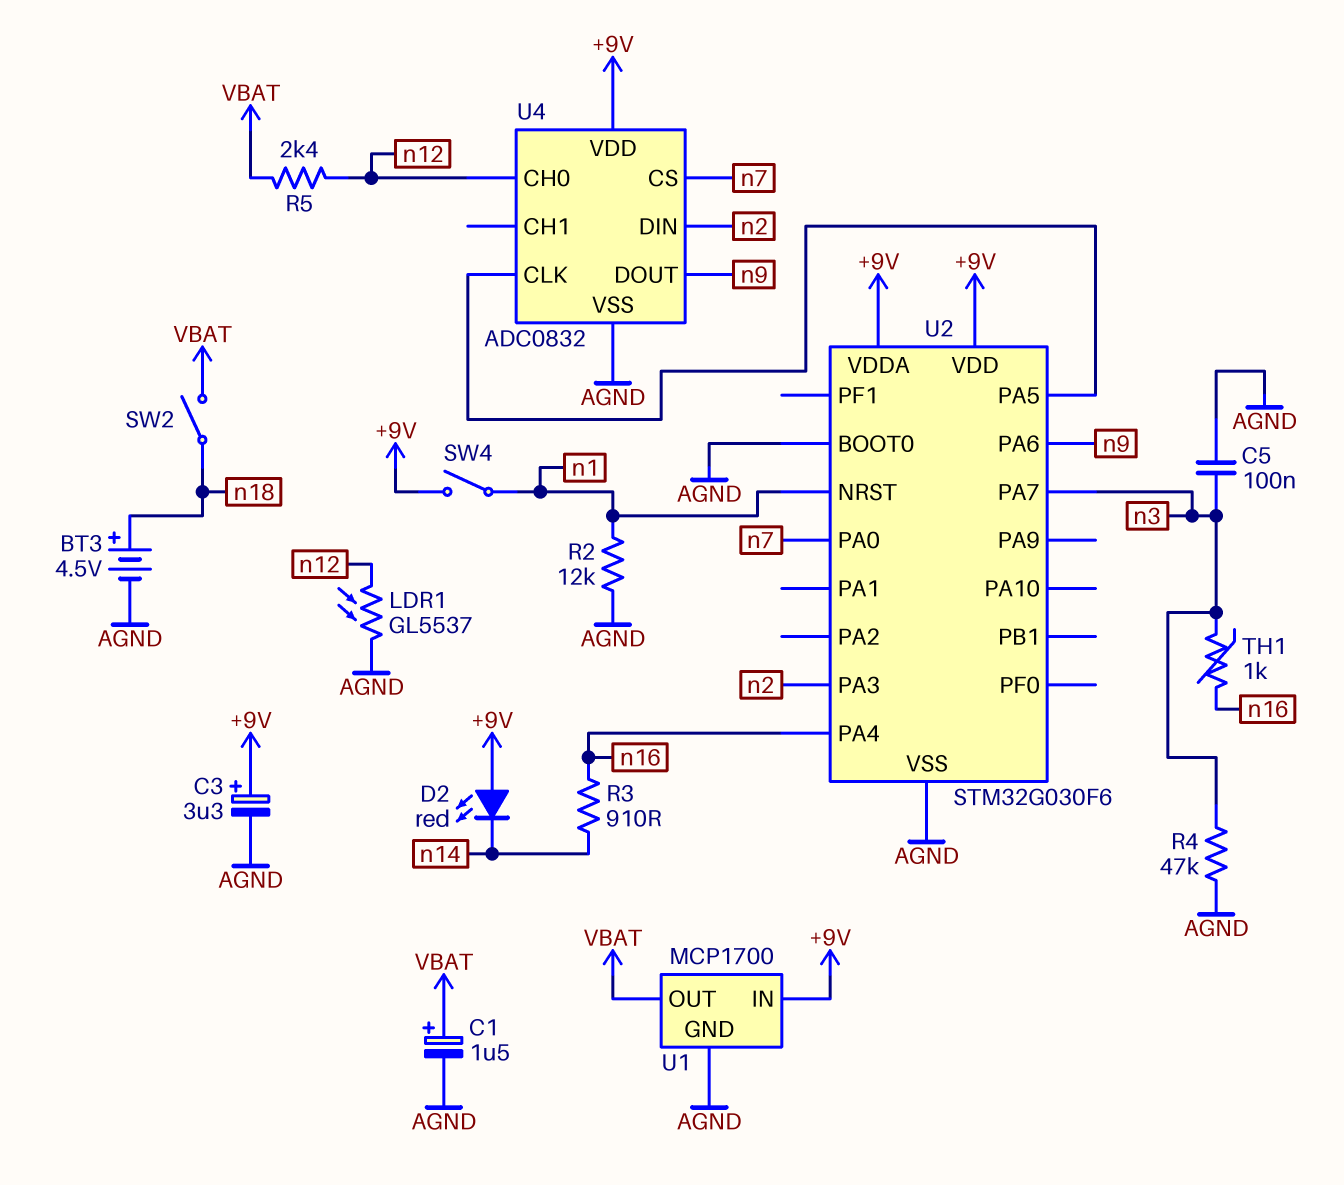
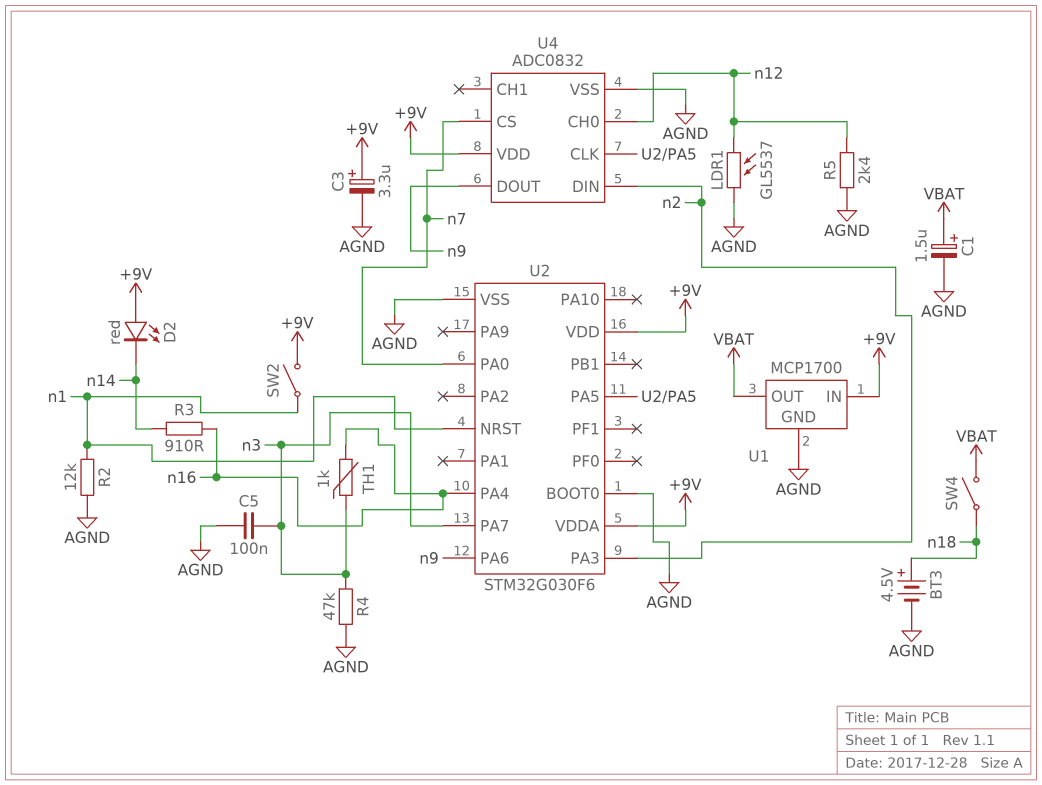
R5: 2.4k (VBAT, n12) -> 2.4k (AGND, n12)
SW2: switch (VBAT, n18) -> switch (+9V, n1)
SW4: switch (+9V, n1) -> switch (VBAT, n18)

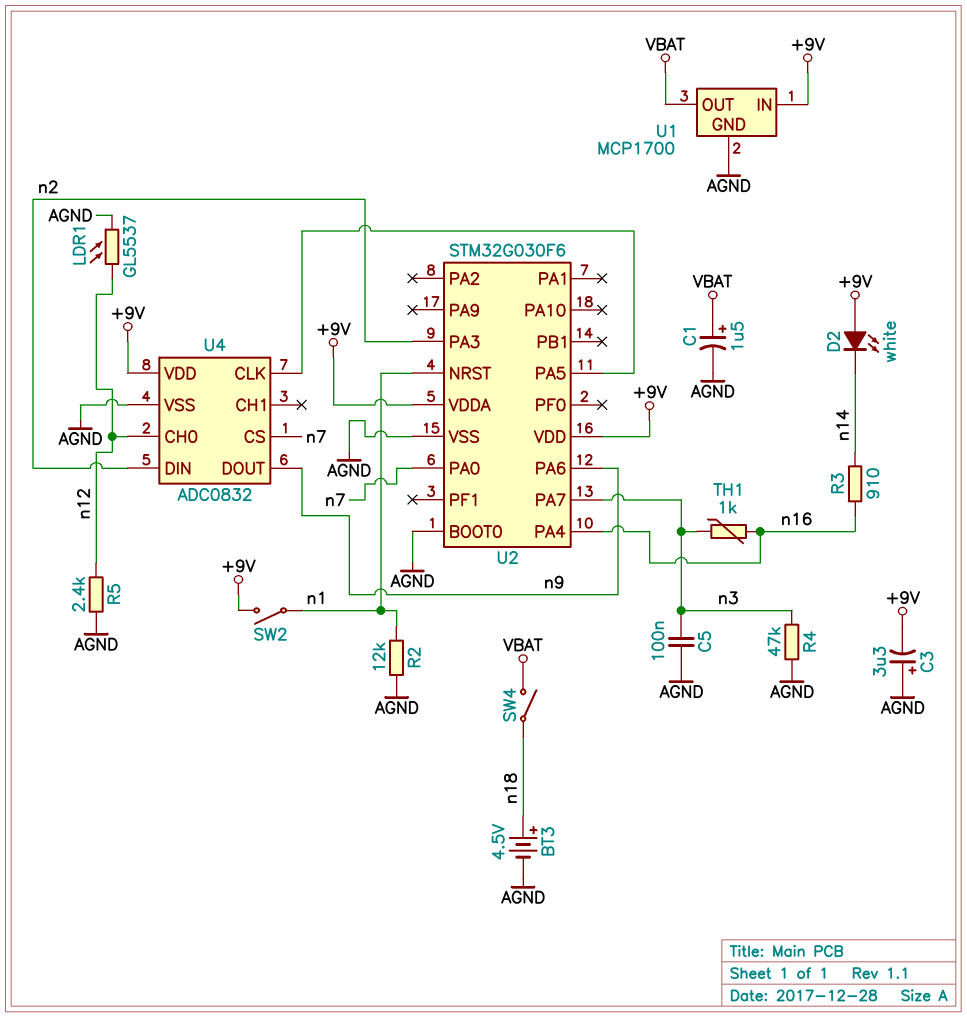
C3: 3.3uF (plus +9V, minus AGND) -> 3.3uF (plus AGND, minus +9V)
D2: LED red (A +9V, K n14) -> LED white (A +9V, K n14)

